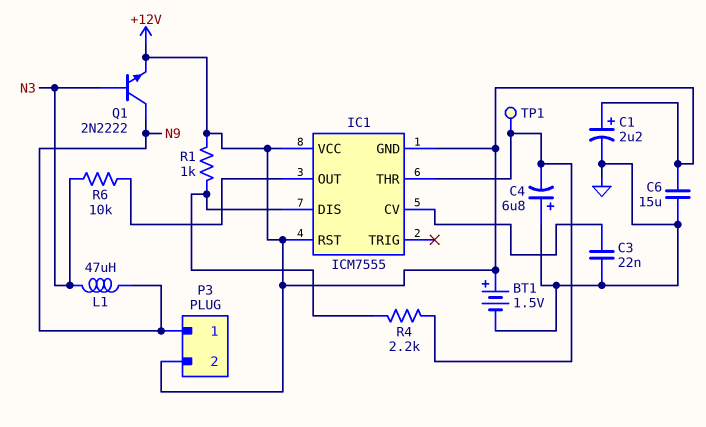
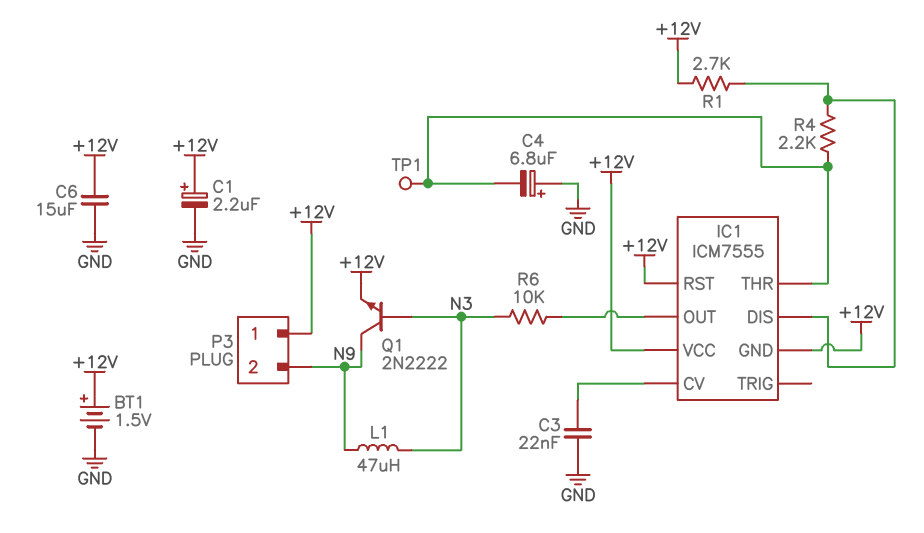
P3 pin 1: N9 -> +12V
P3 pin 2: +12V -> N9
R1: 1k (+12V, IC1/DIS) -> 2.7k (+12V, IC1/DIS)

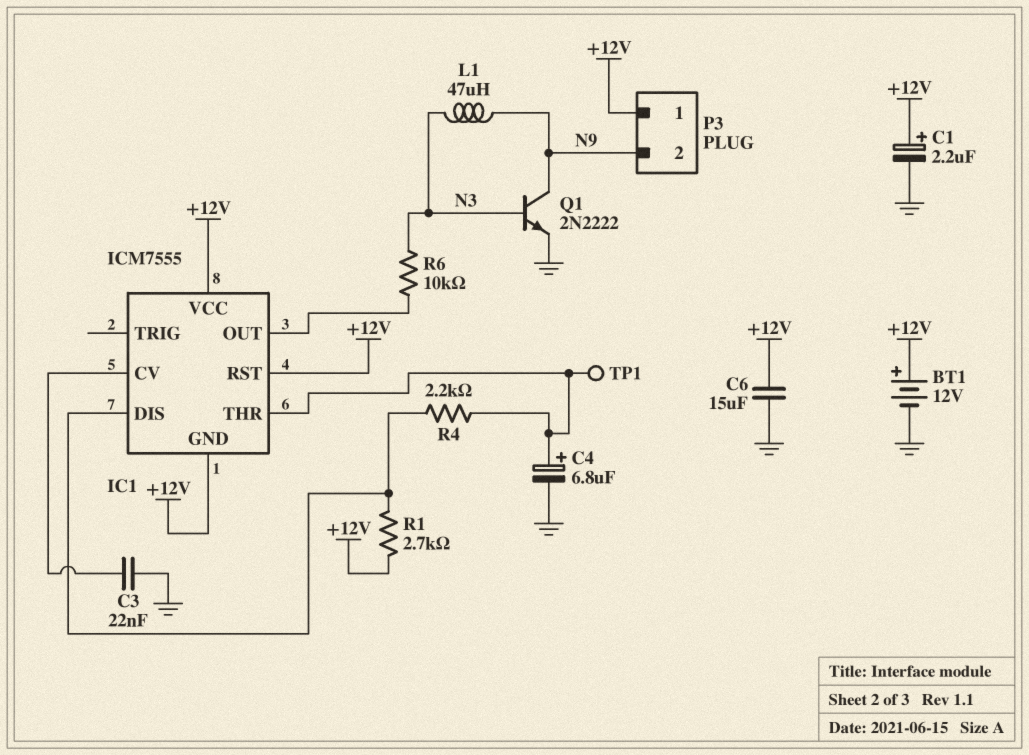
BT1: 1.5V (plus +12V, minus GND) -> 12V (plus +12V, minus GND)
C4: 6.8uF (plus GND, minus IC1/THR) -> 6.8uF (plus IC1/THR, minus GND)
Q1: NPN 2N2222 (B N3, C N9, E +12V) -> NPN 2N2222 (B N3, C N9, E GND)

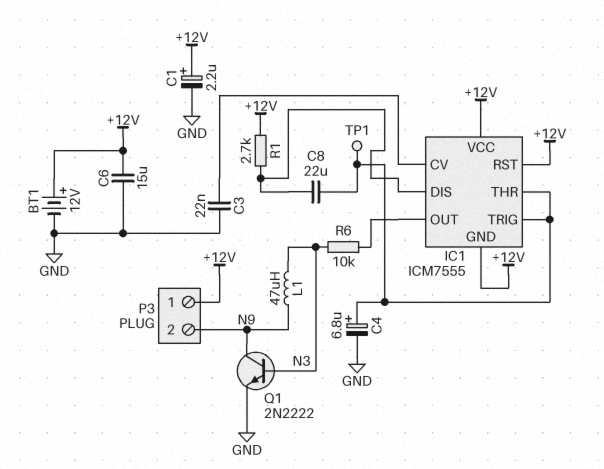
C8: none -> 22uF (IC1/DIS, IC1/THR)
IC1 pin TRIG: none -> IC1/THR
R4: 2.2k (IC1/DIS, IC1/THR) -> none

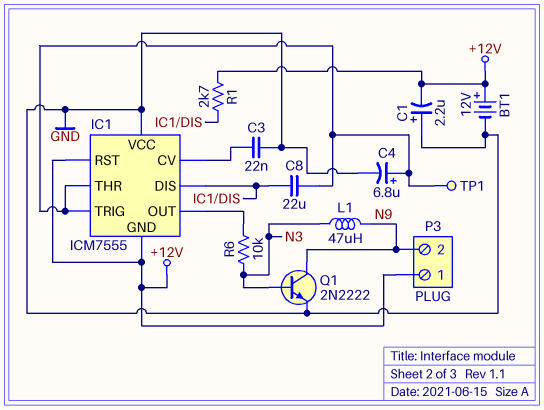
C1: 2.2uF (plus +12V, minus GND) -> 2.2uF (plus GND, minus +12V)
C6: 15uF (+12V, GND) -> none
IC1 pin VCC: +12V -> GND

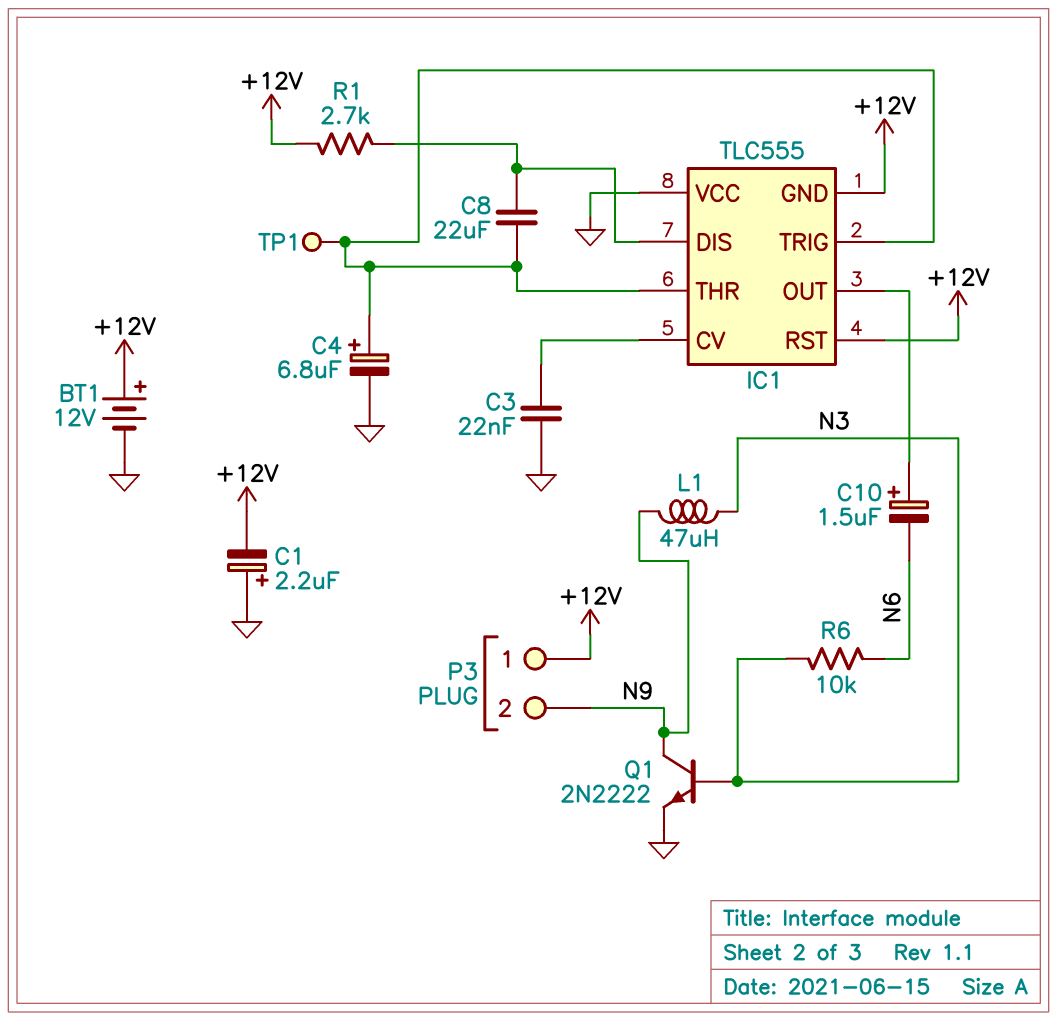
C10: none -> 1.5uF (plus IC1/OUT, minus N6)
IC1: ICM7555 -> TLC555
R6: 10k (IC1/OUT, N3) -> 10k (N3, N6)

